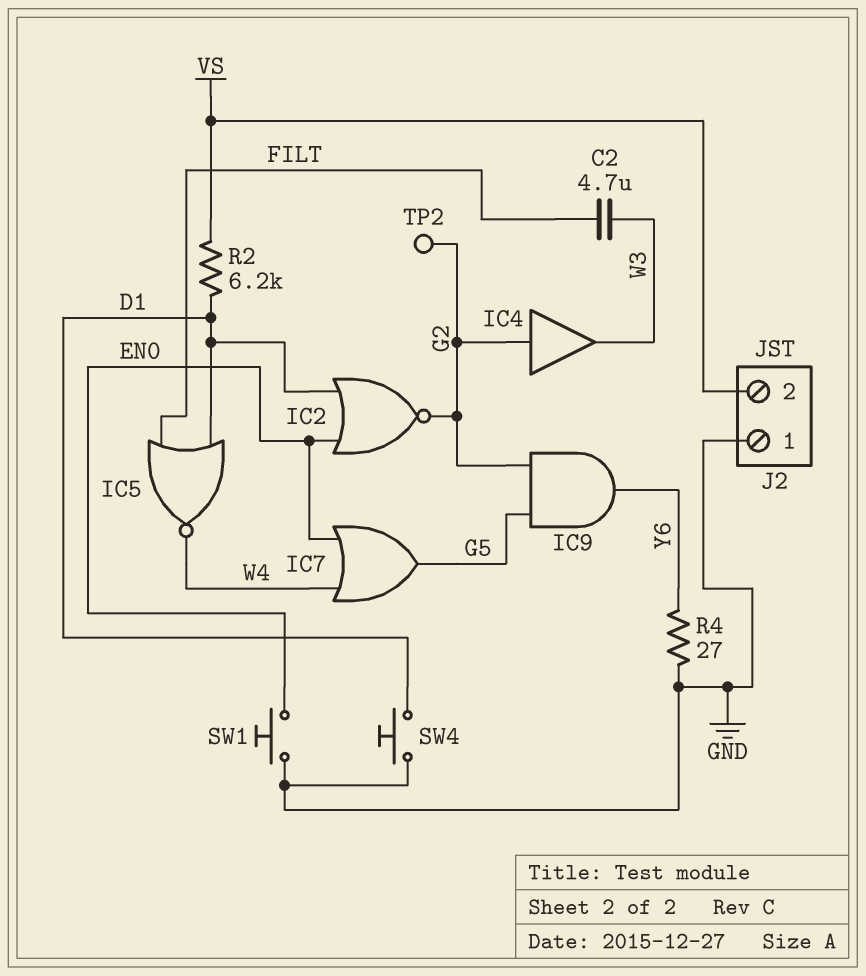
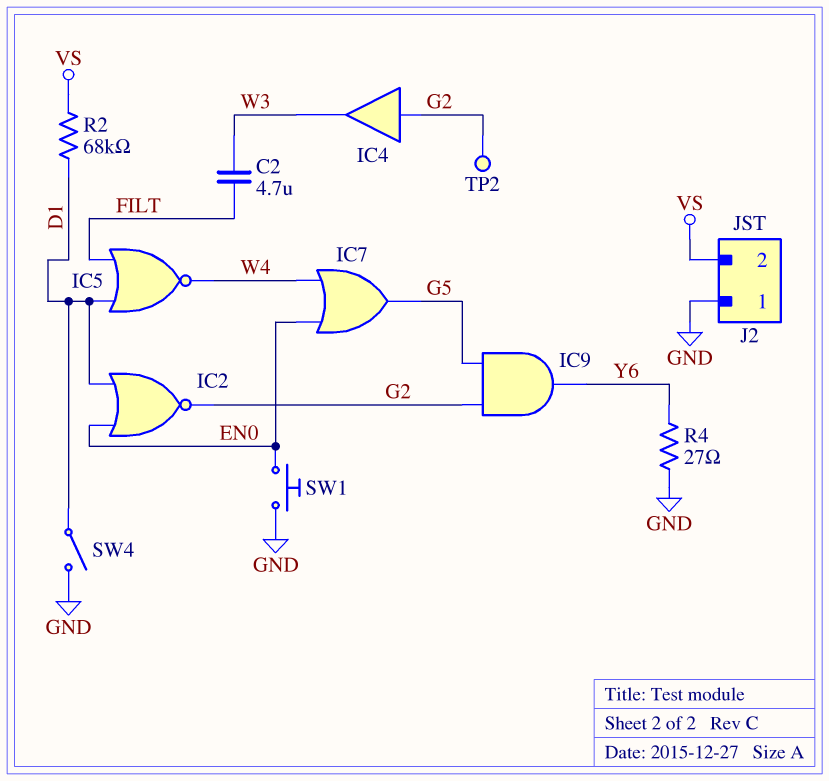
R2: 6.2k (D1, VS) -> 68k (D1, VS)
SW4: button (D1, GND) -> switch (D1, GND)

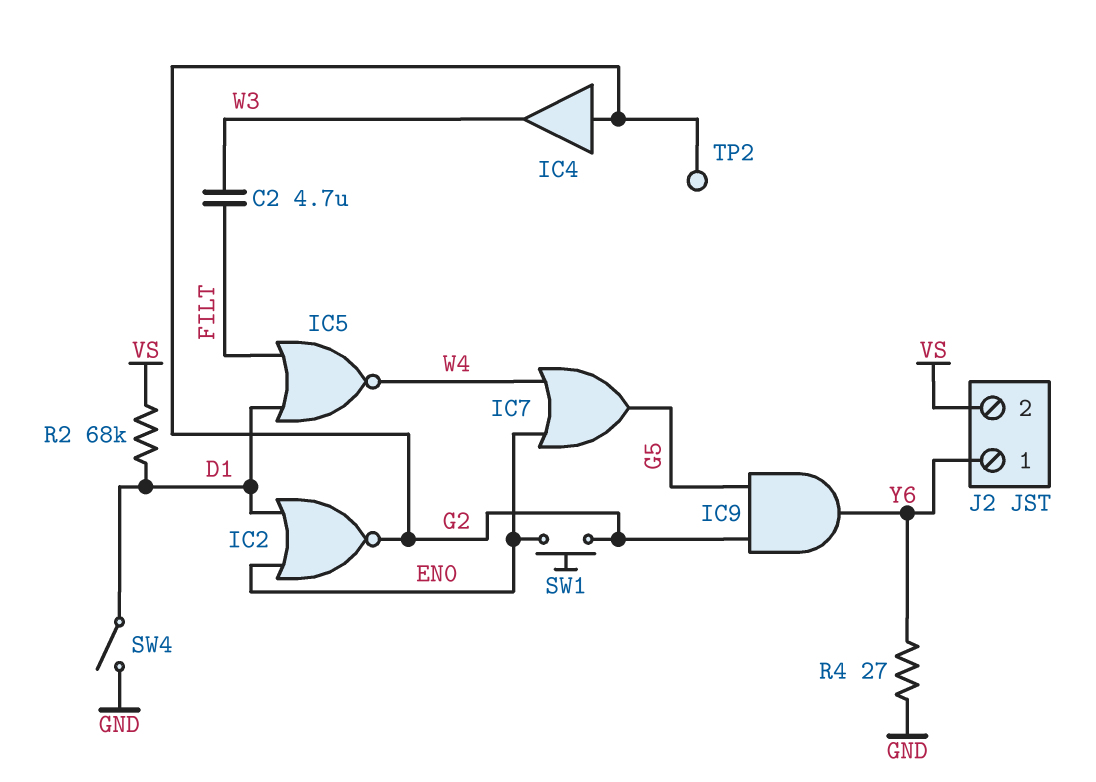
J2 pin 1: GND -> Y6
SW1: button (EN0, GND) -> button (EN0, G2)

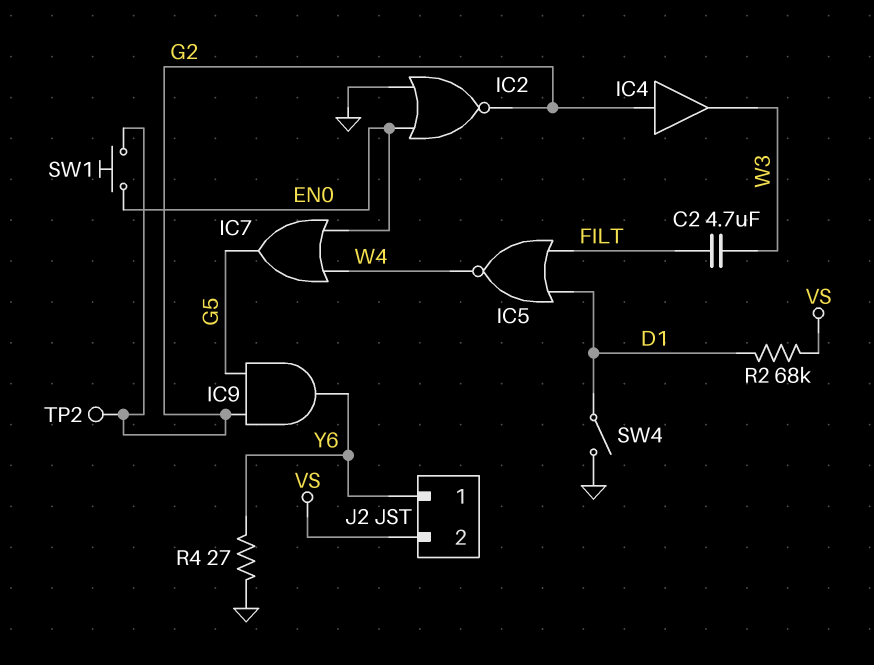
IC2: NOR (in D1, in EN0, out G2) -> NOR (in EN0, in GND, out G2)

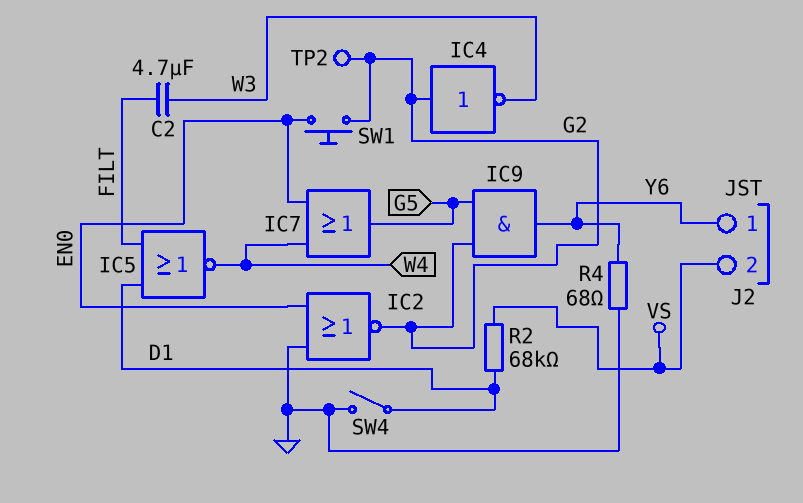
IC4: buffer (in G2, out W3) -> NOT (in G2, out W3)
R4: 27 (GND, Y6) -> 68 (GND, Y6)

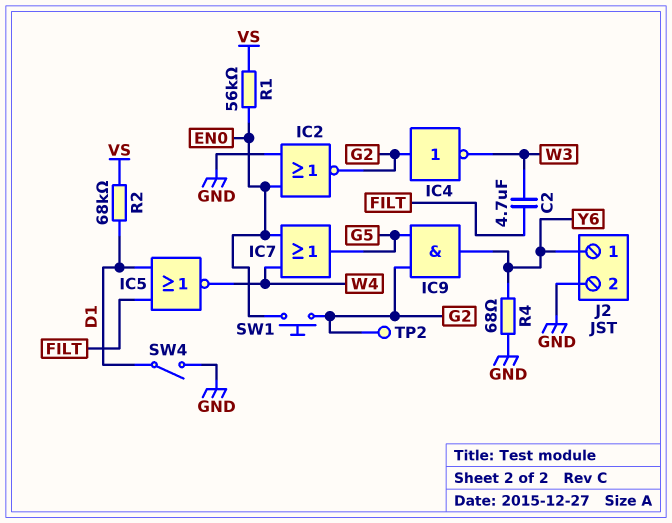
J2 pin 2: VS -> GND
R1: none -> 56k (EN0, VS)

